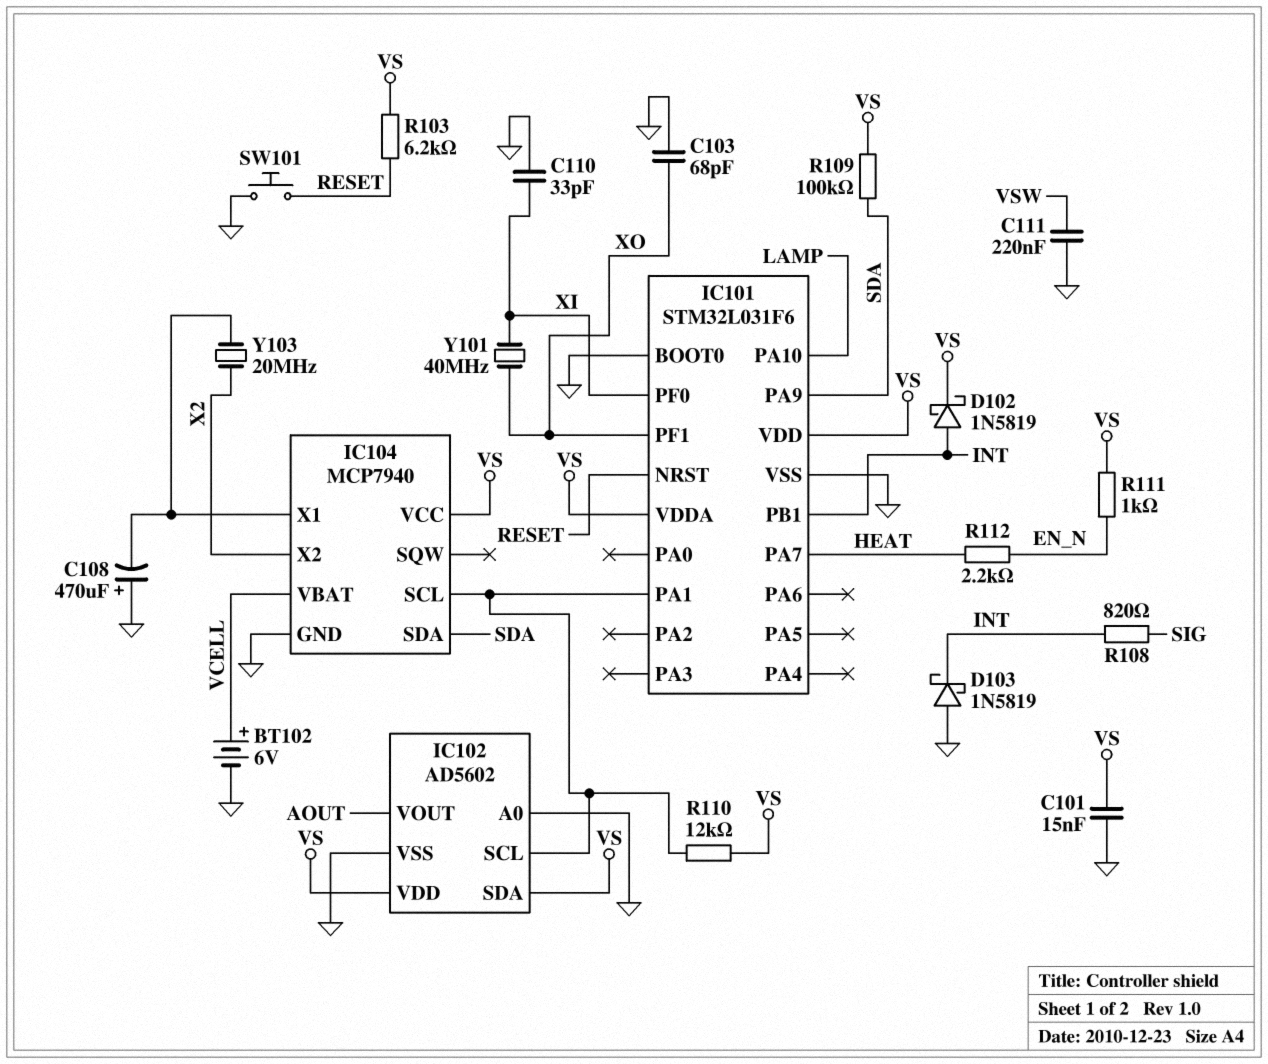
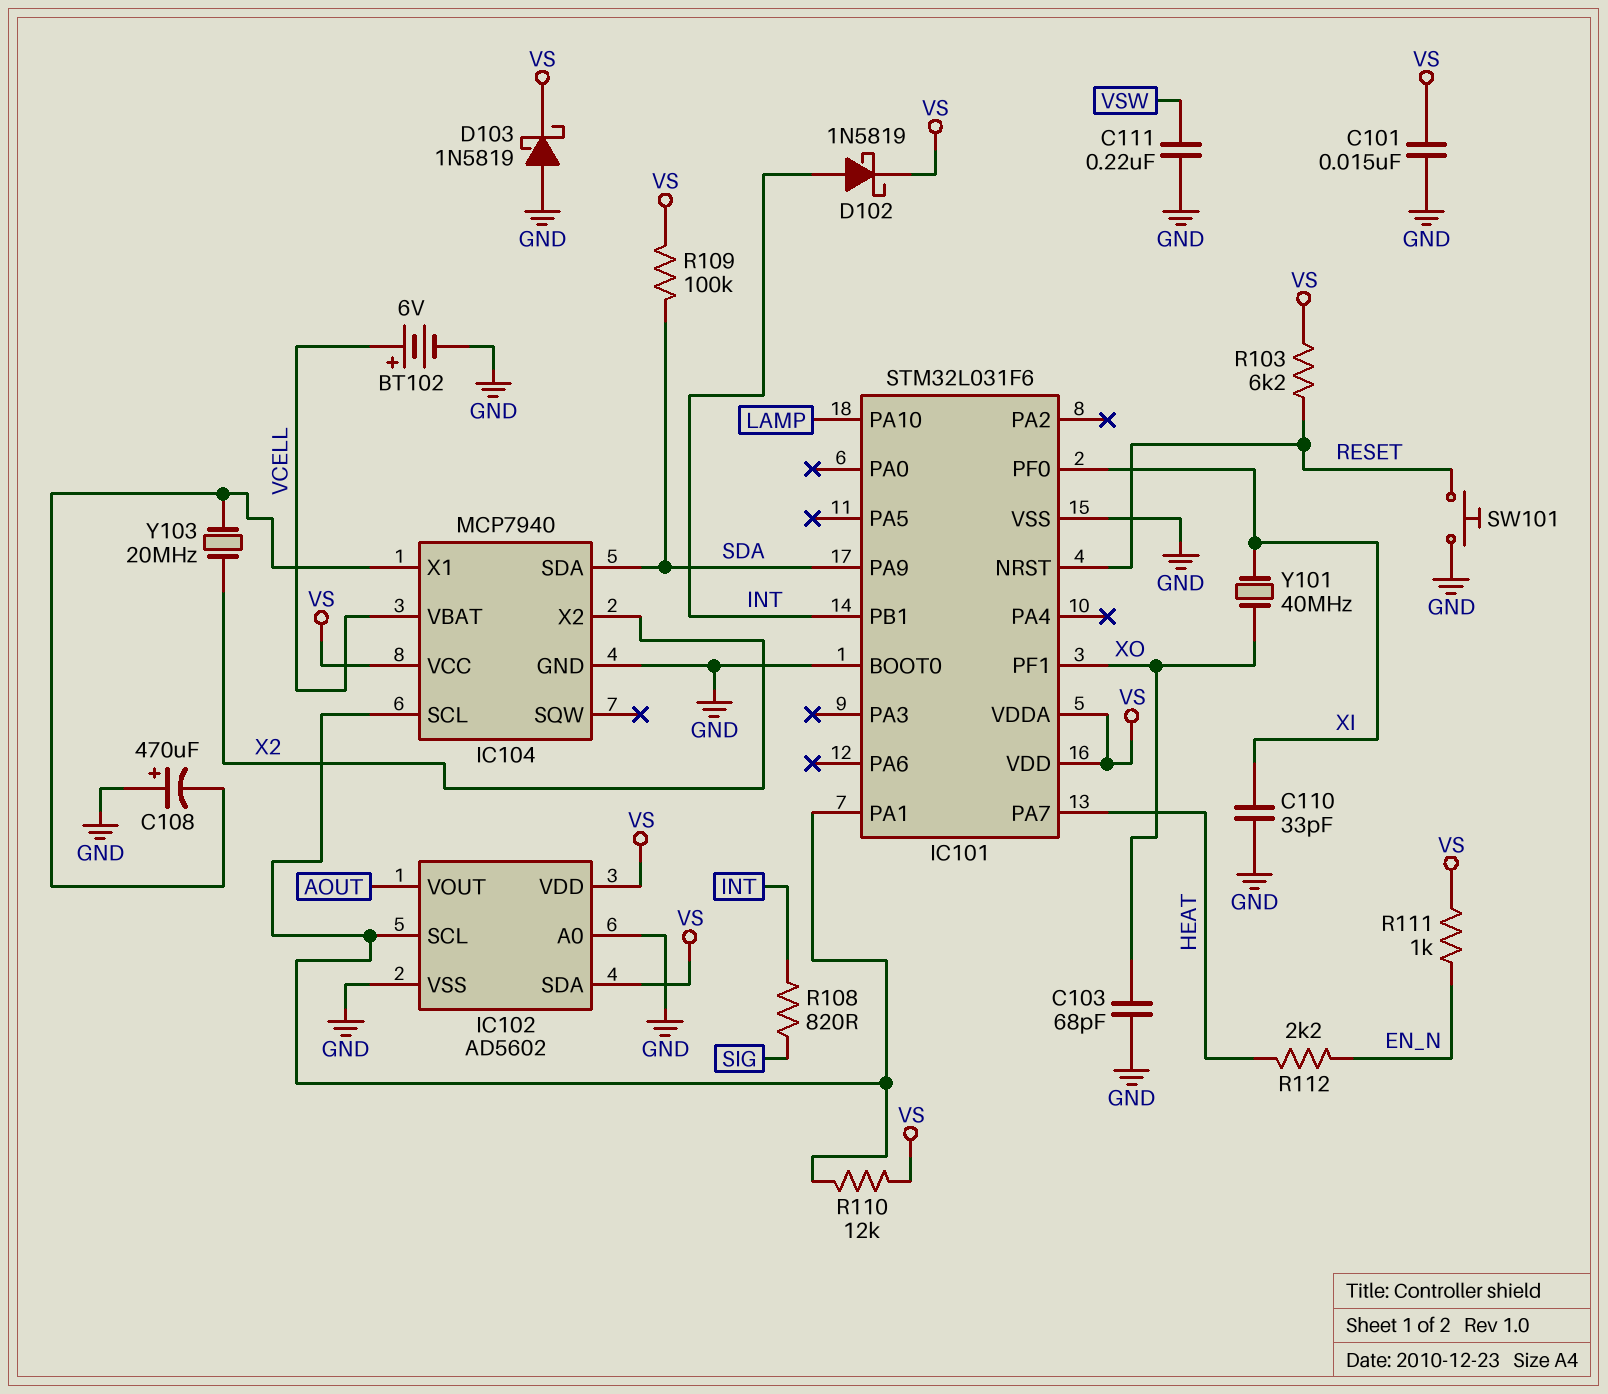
D103: schottky 1N5819 (A GND, K INT) -> schottky 1N5819 (A GND, K VS)

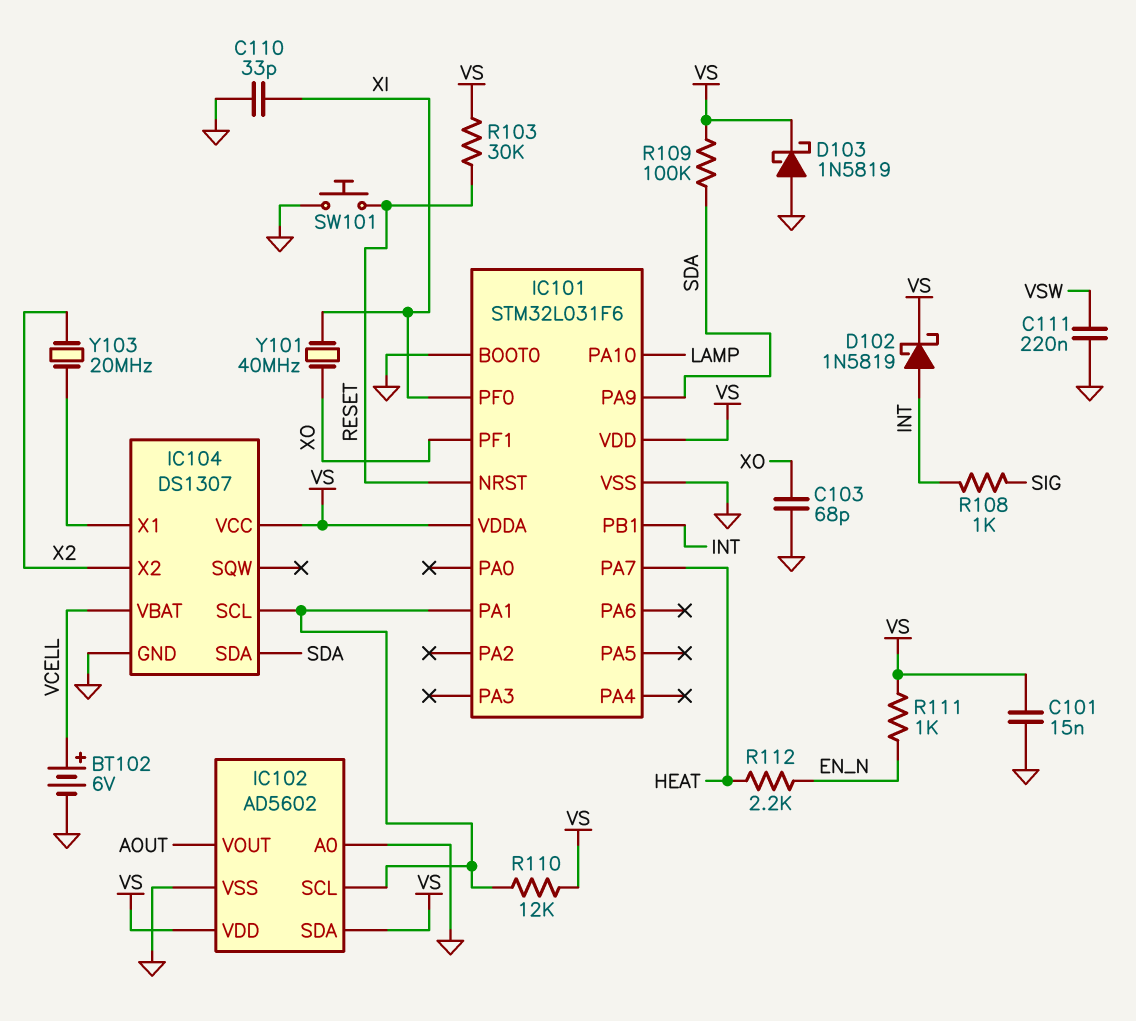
C108: 470uF (plus GND, minus IC104/X1) -> none
IC104: MCP7940 -> DS1307
R103: 6.2k (RESET, VS) -> 30k (RESET, VS)
R108: 820 (INT, SIG) -> 1k (INT, SIG)

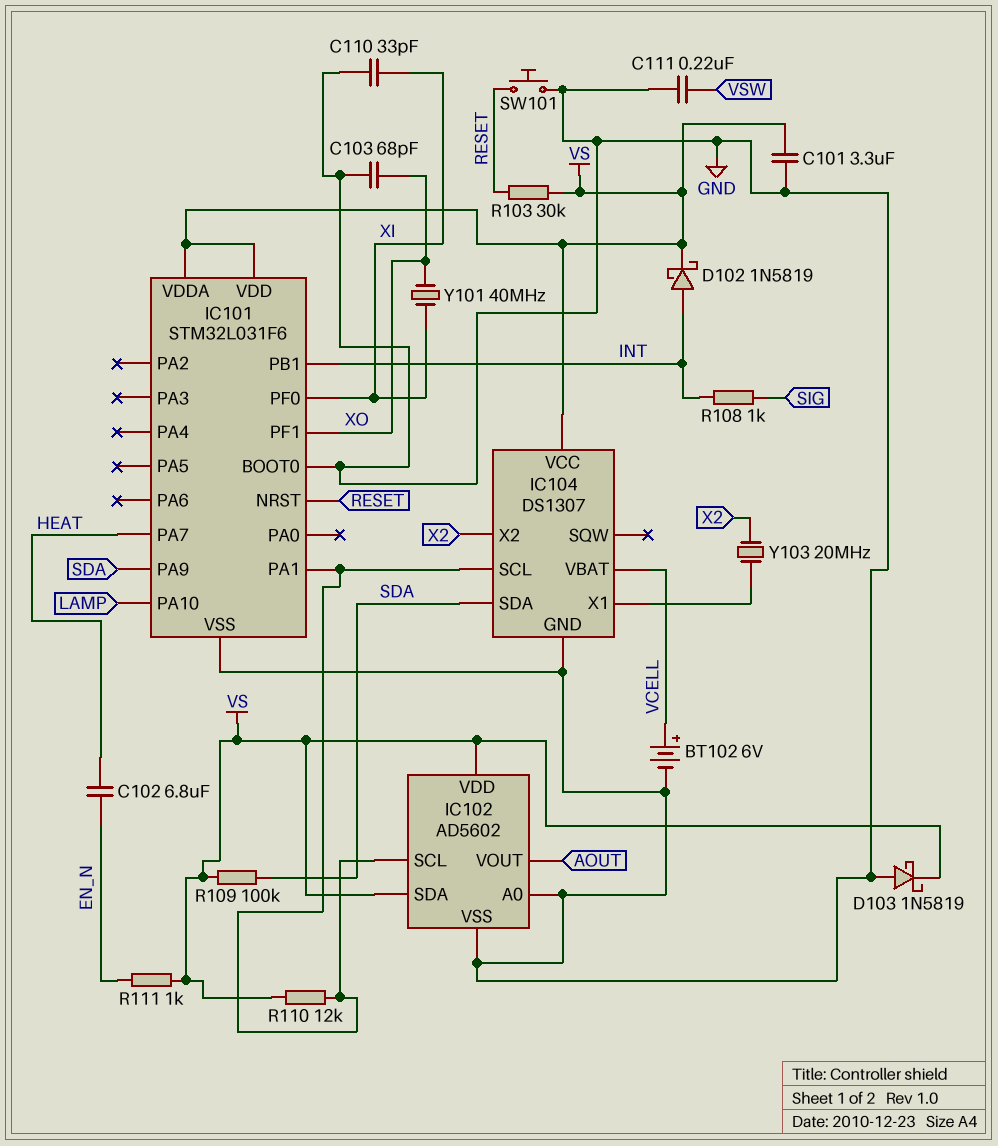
C101: 15nF (GND, VS) -> 3.3uF (GND, VS)
C102: none -> 6.8uF (EN_N, HEAT)
R112: 2.2k (EN_N, HEAT) -> none

